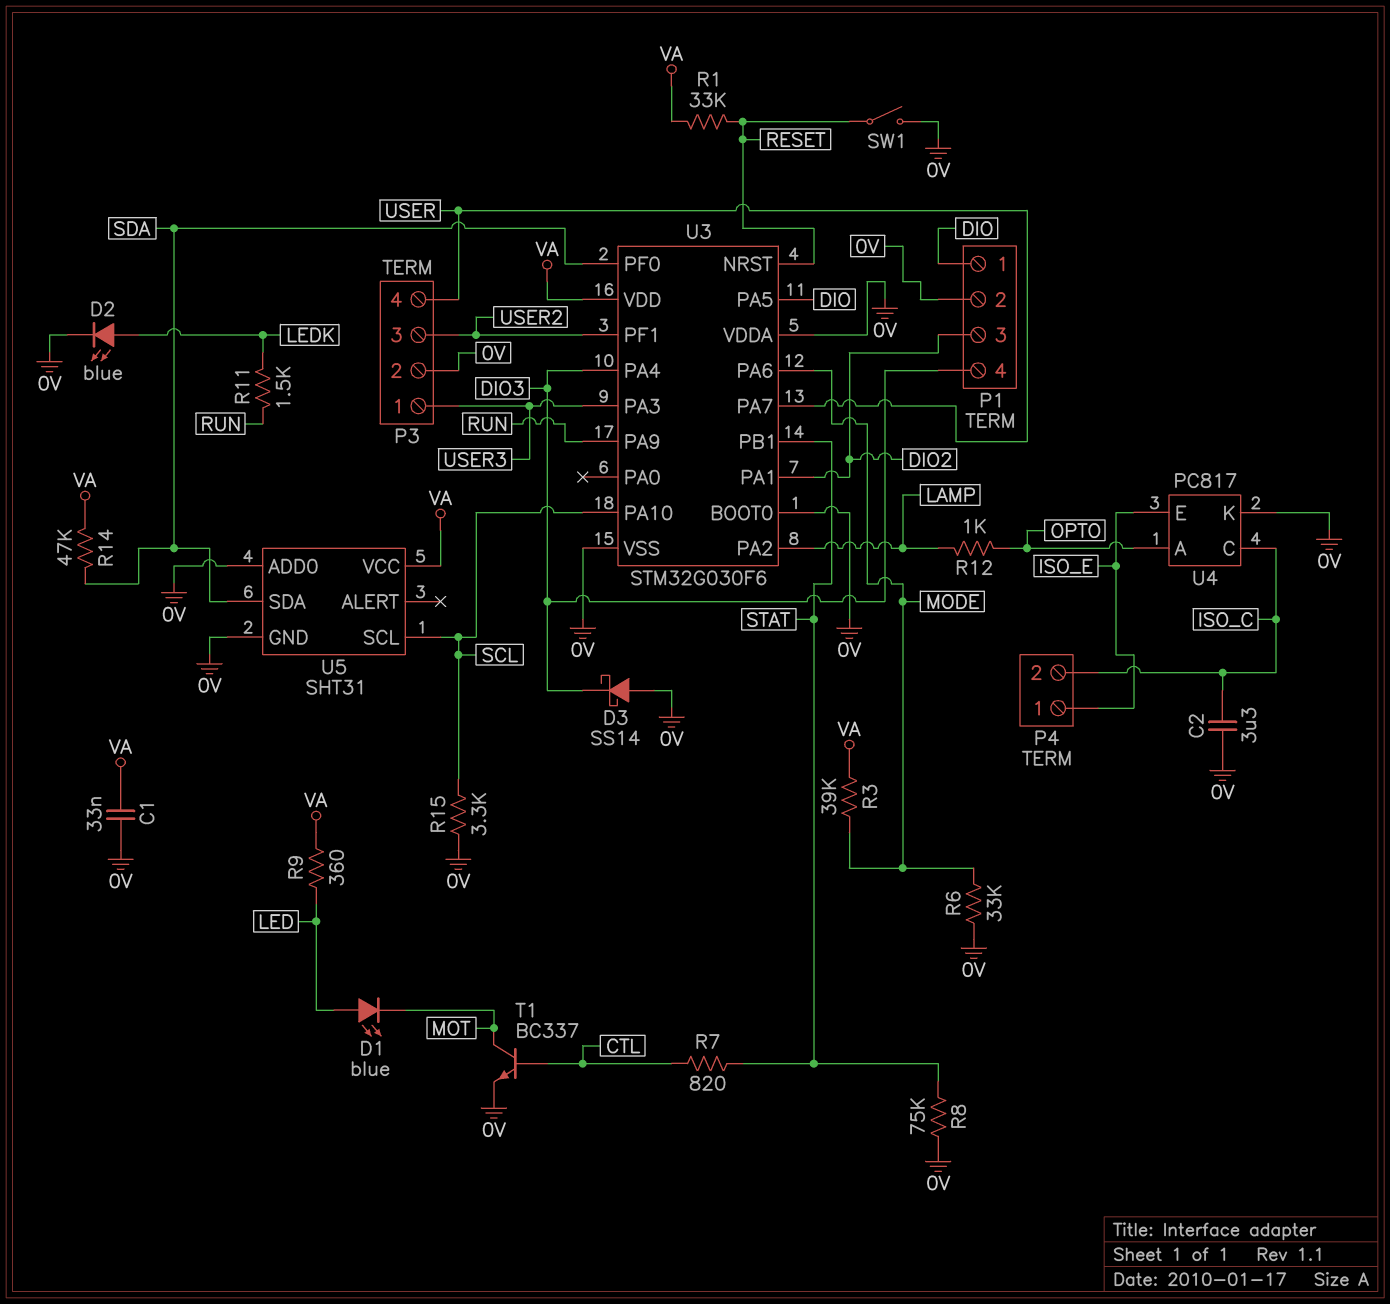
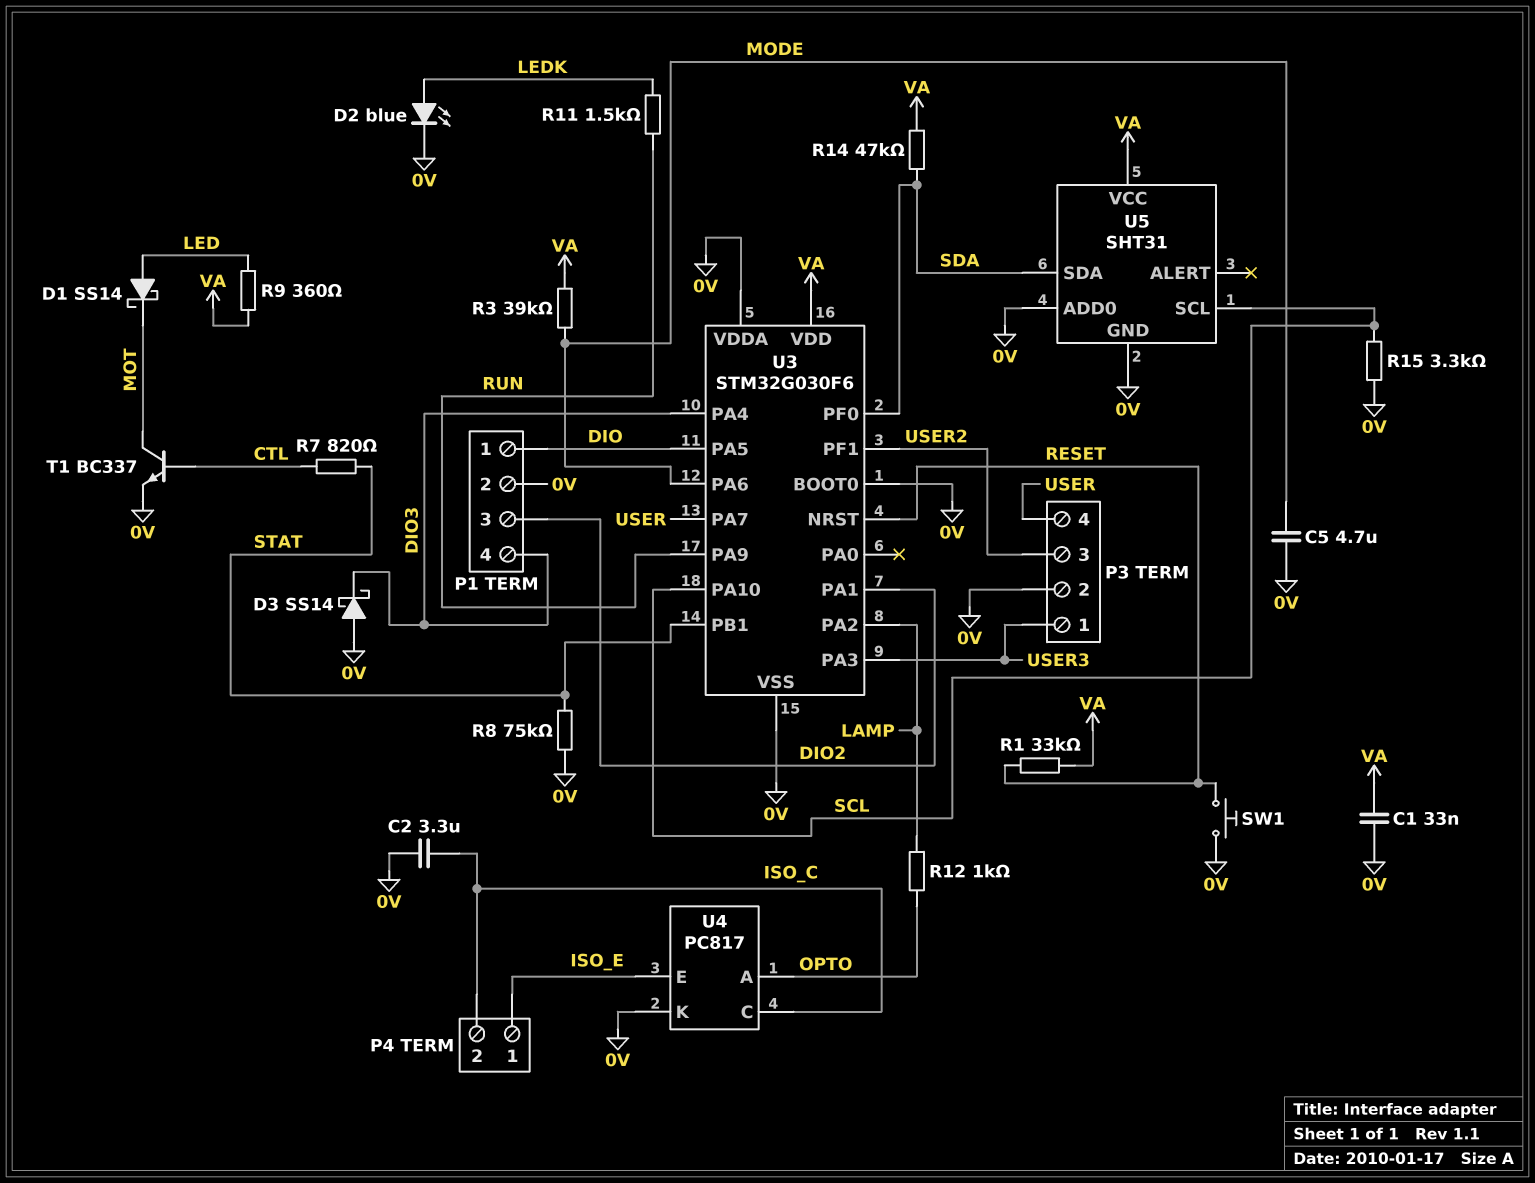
C5: none -> 4.7uF (0V, MODE)
D1: LED blue (A LED, K MOT) -> schottky SS14 (A LED, K MOT)
R6: 33k (0V, MODE) -> none
SW1: switch (0V, RESET) -> button (0V, RESET)

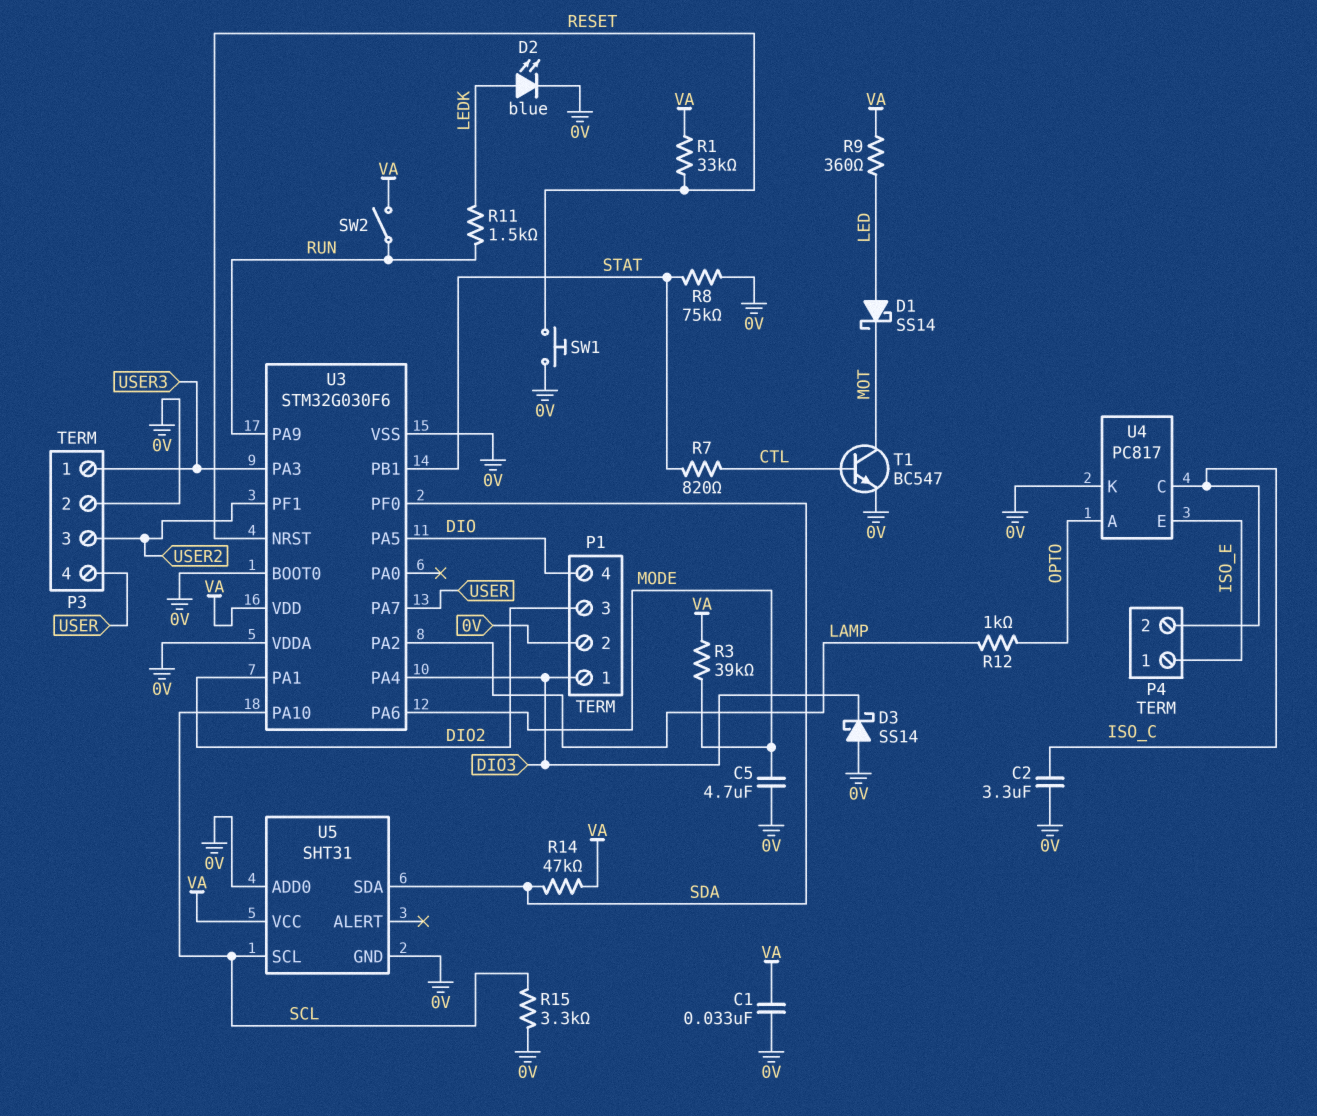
P1 pin 1: DIO -> DIO3
P1 pin 4: DIO3 -> DIO
SW2: none -> switch (RUN, VA)
T1: NPN BC337 (B CTL, C MOT, E 0V) -> NPN BC547 (B CTL, C MOT, E 0V)

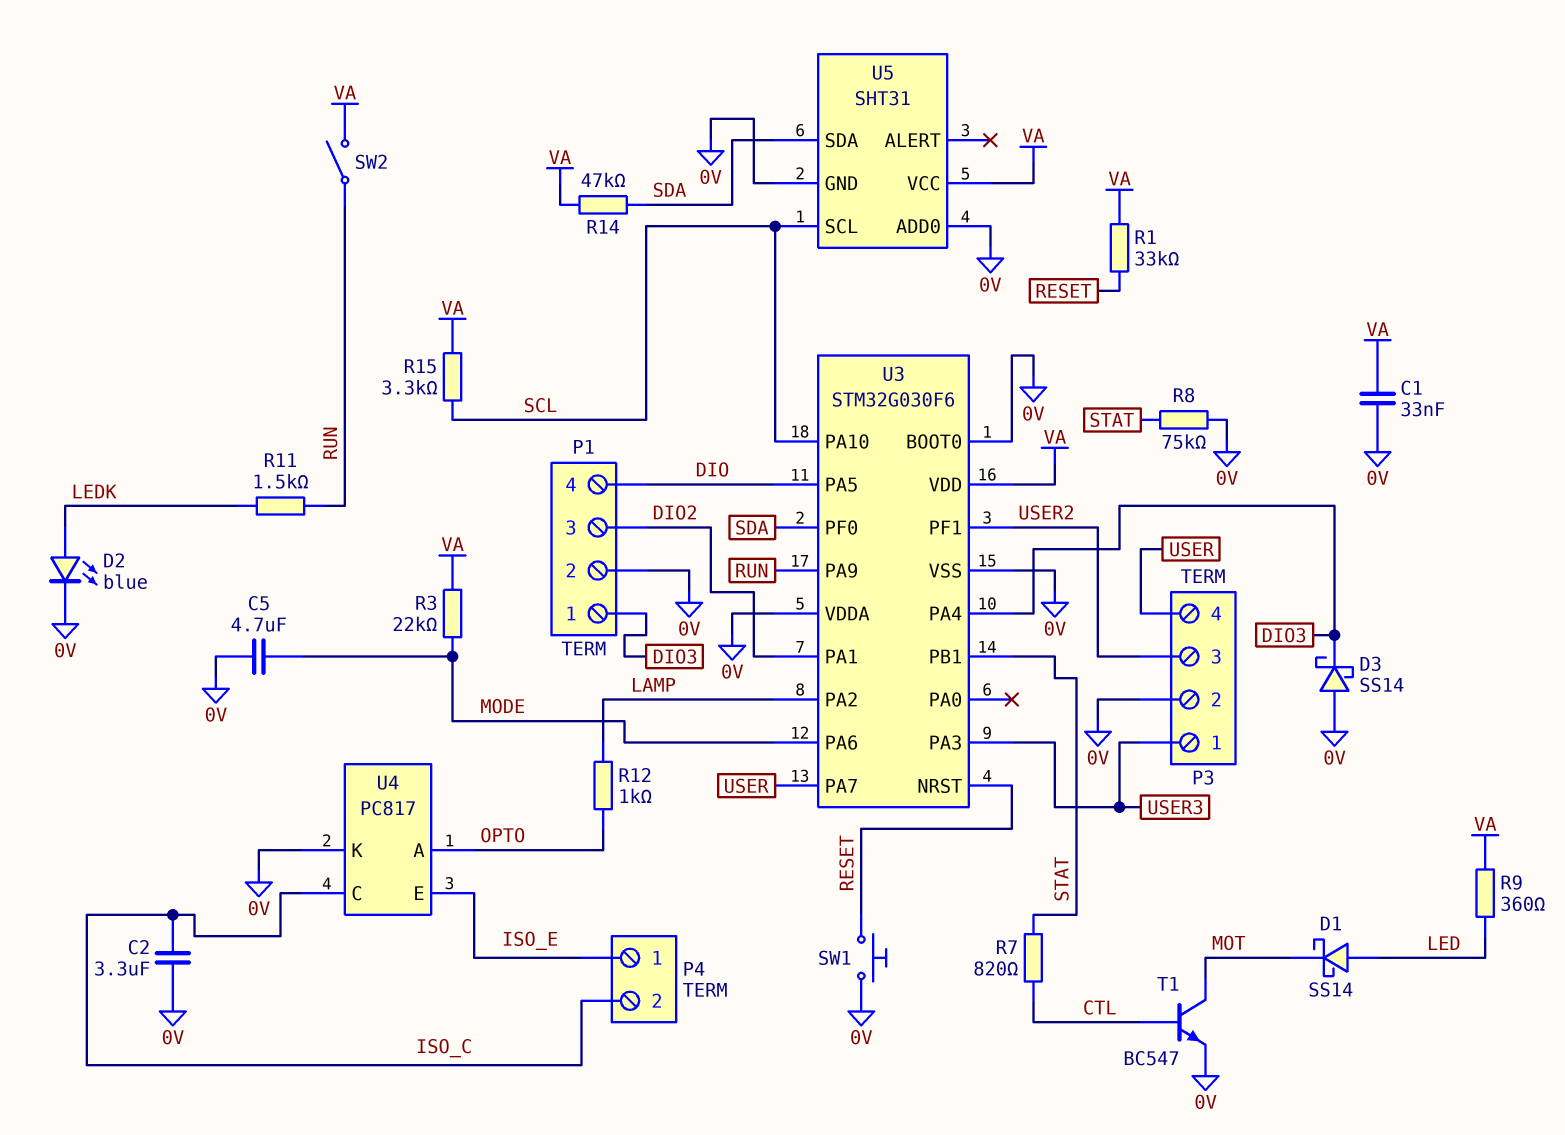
R3: 39k (MODE, VA) -> 22k (MODE, VA)
R15: 3.3k (0V, SCL) -> 3.3k (SCL, VA)

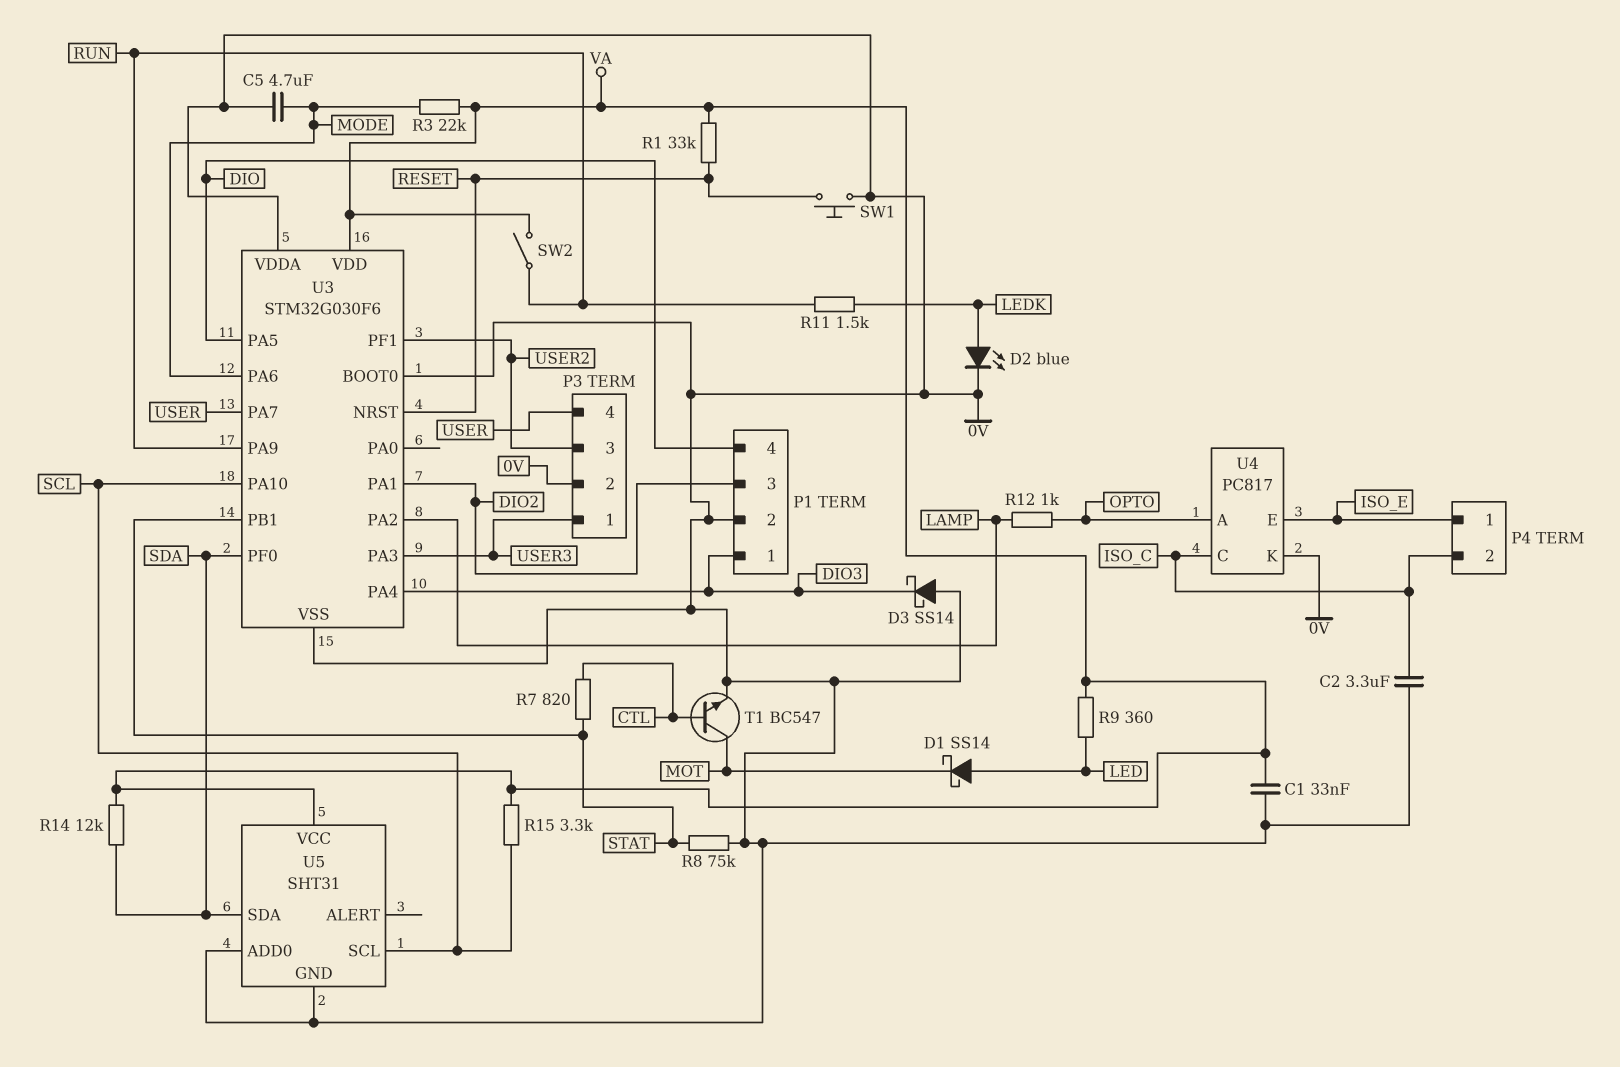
R14: 47k (SDA, VA) -> 12k (SDA, VA)

